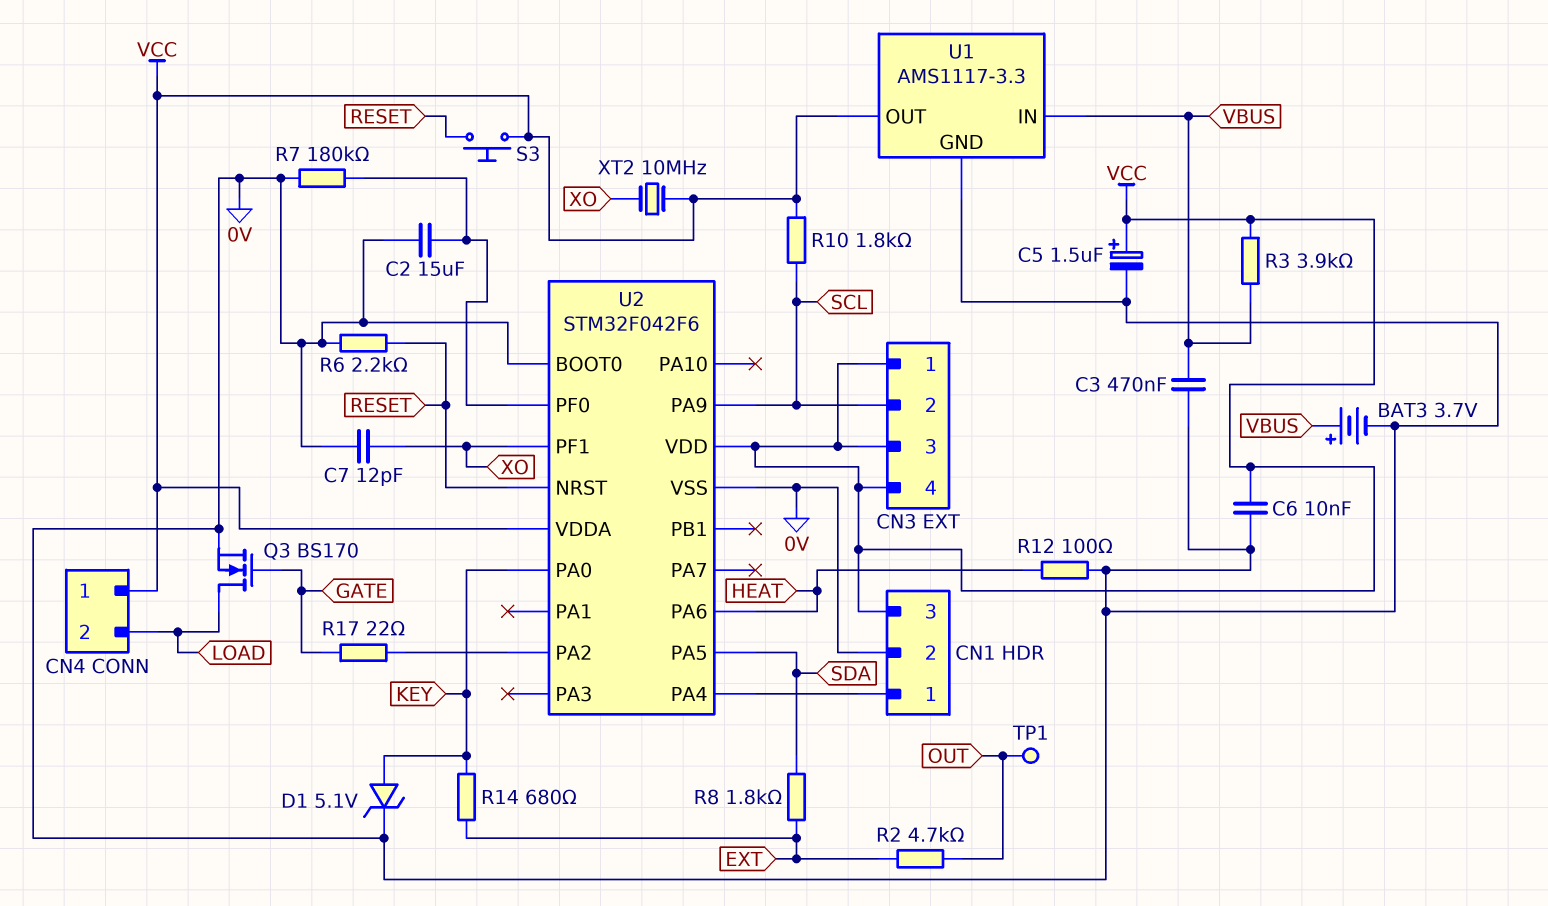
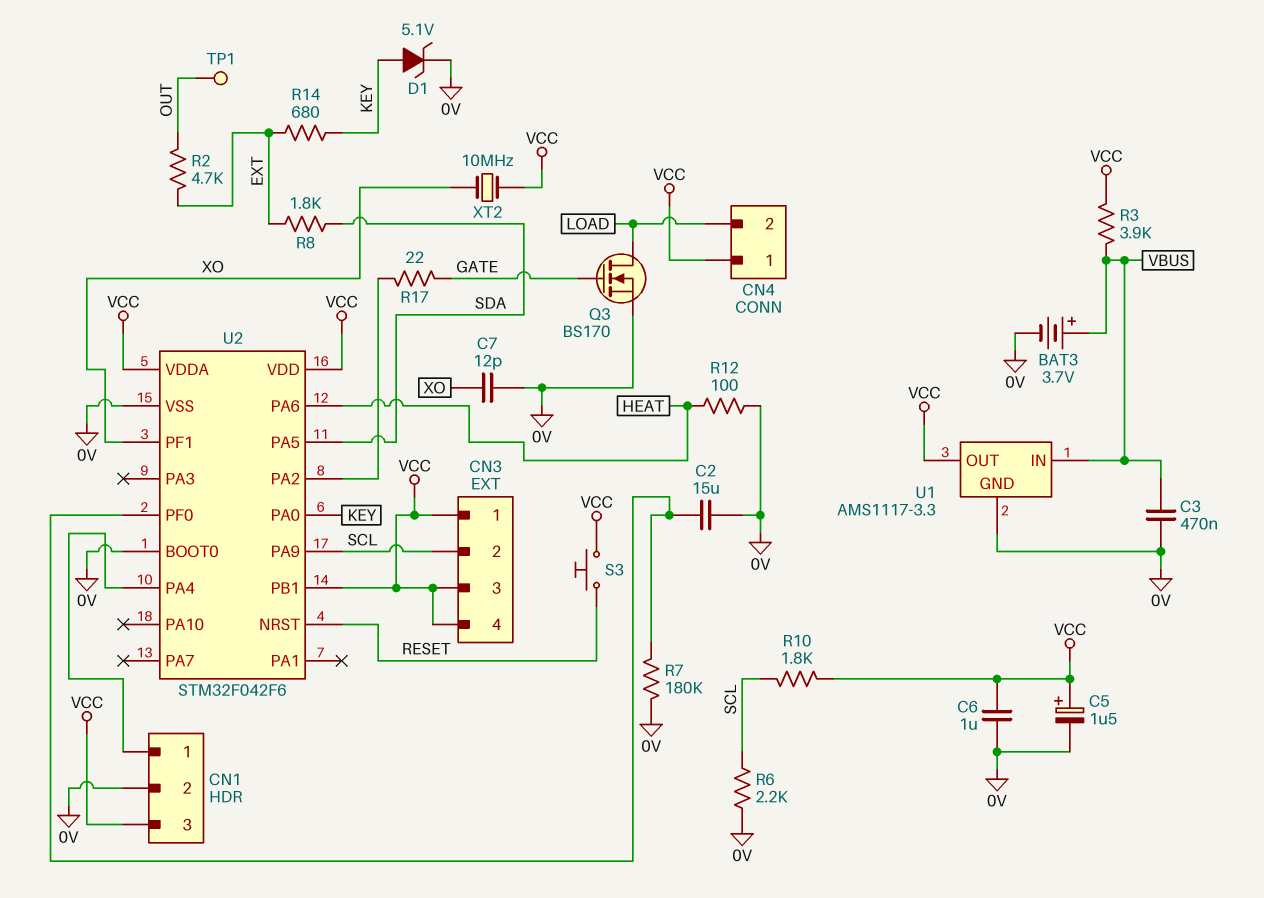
C6: 10nF (0V, VCC) -> 1uF (0V, VCC)
R6: 2.2k (0V, RESET) -> 2.2k (0V, SCL)
U2 pin PB1: none -> VCC

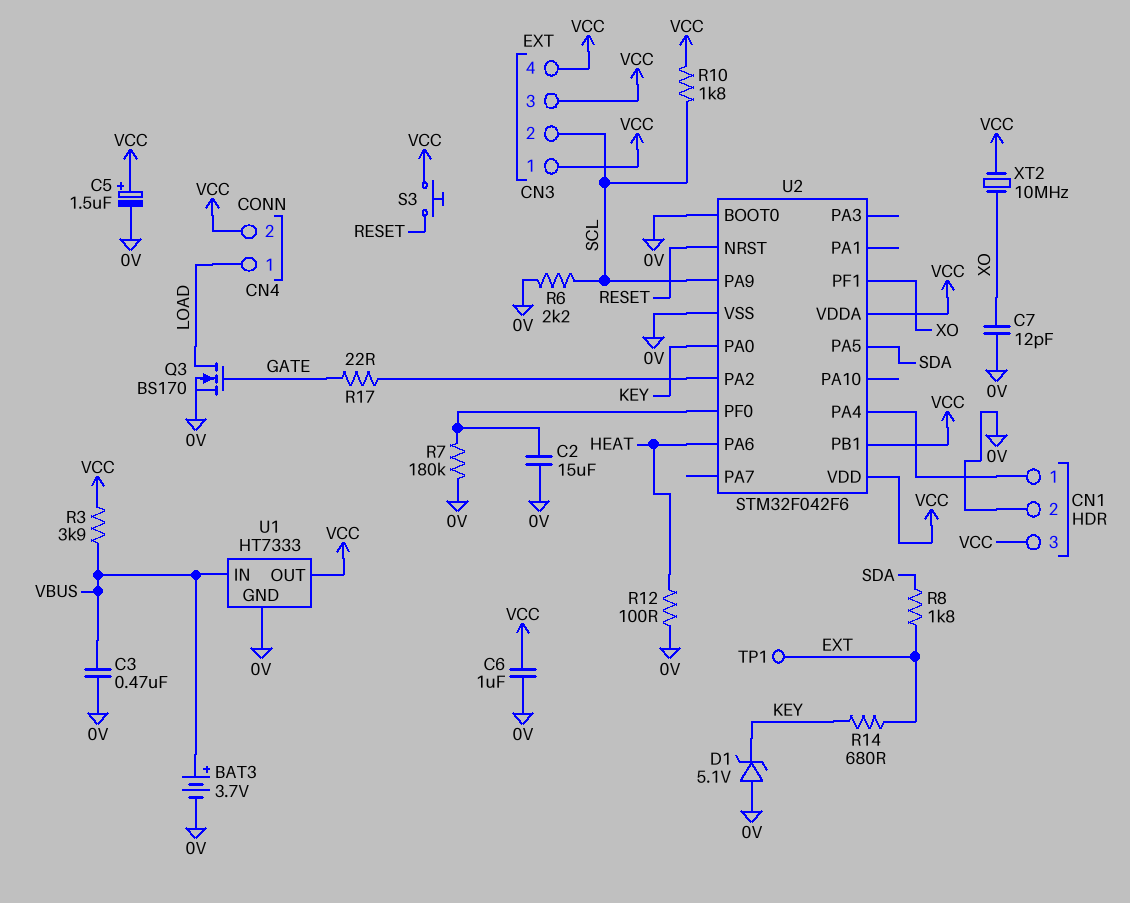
CN4 pin 1: VCC -> LOAD
CN4 pin 2: LOAD -> VCC
D1: zener 5.1V (A KEY, K 0V) -> zener 5.1V (A 0V, K KEY)
R2: 4.7k (EXT, OUT) -> none
TP1: test point (OUT) -> test point (EXT)
U1: AMS1117-3.3 -> HT7333

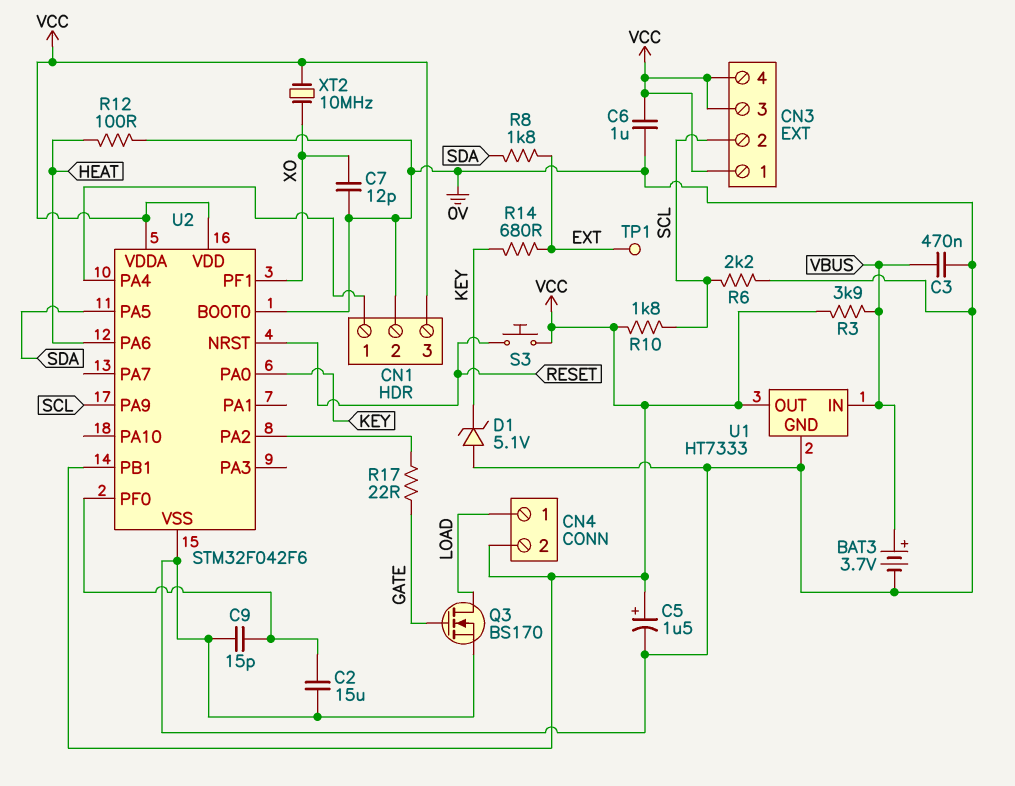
C9: none -> 15pF (0V, U2/PF0)
R7: 180k (0V, U2/PF0) -> none

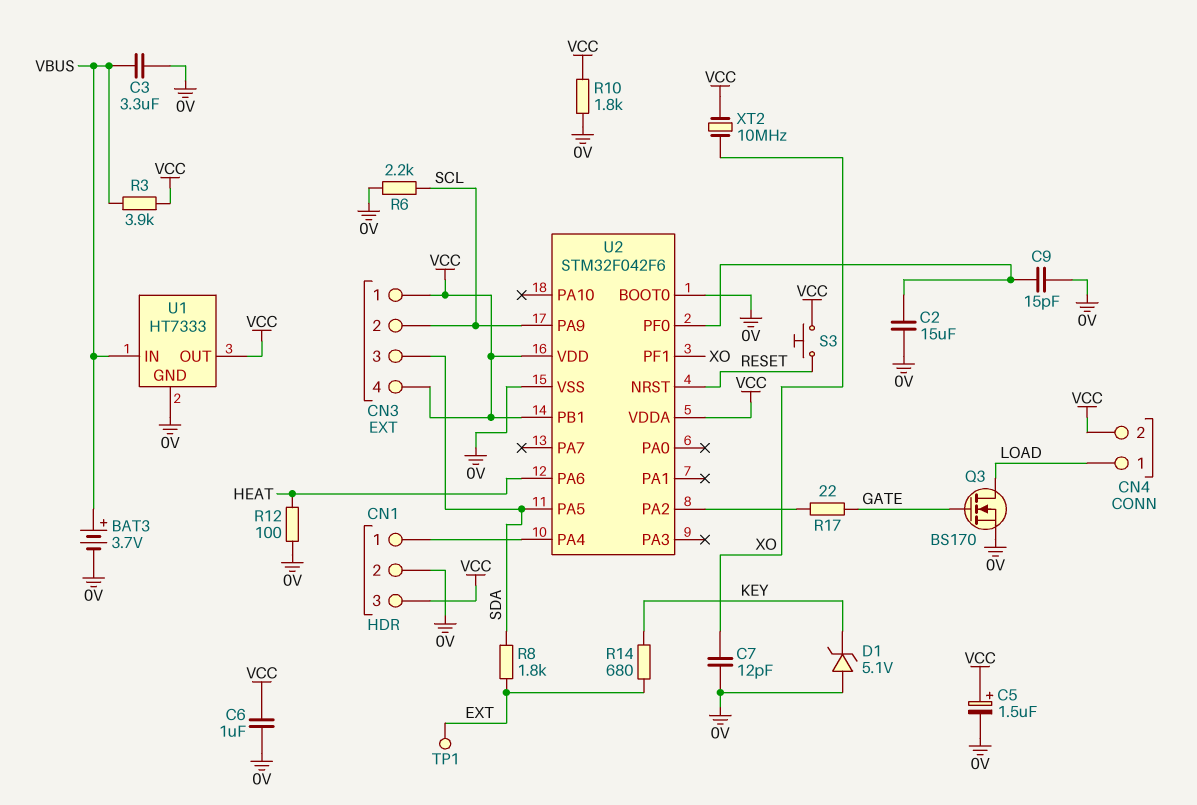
C3: 470nF (0V, VBUS) -> 3.3uF (0V, VBUS)
CN3 pin 3: VCC -> SDA
R10: 1.8k (SCL, VCC) -> 1.8k (0V, VCC)
U2 pin PA0: KEY -> none

